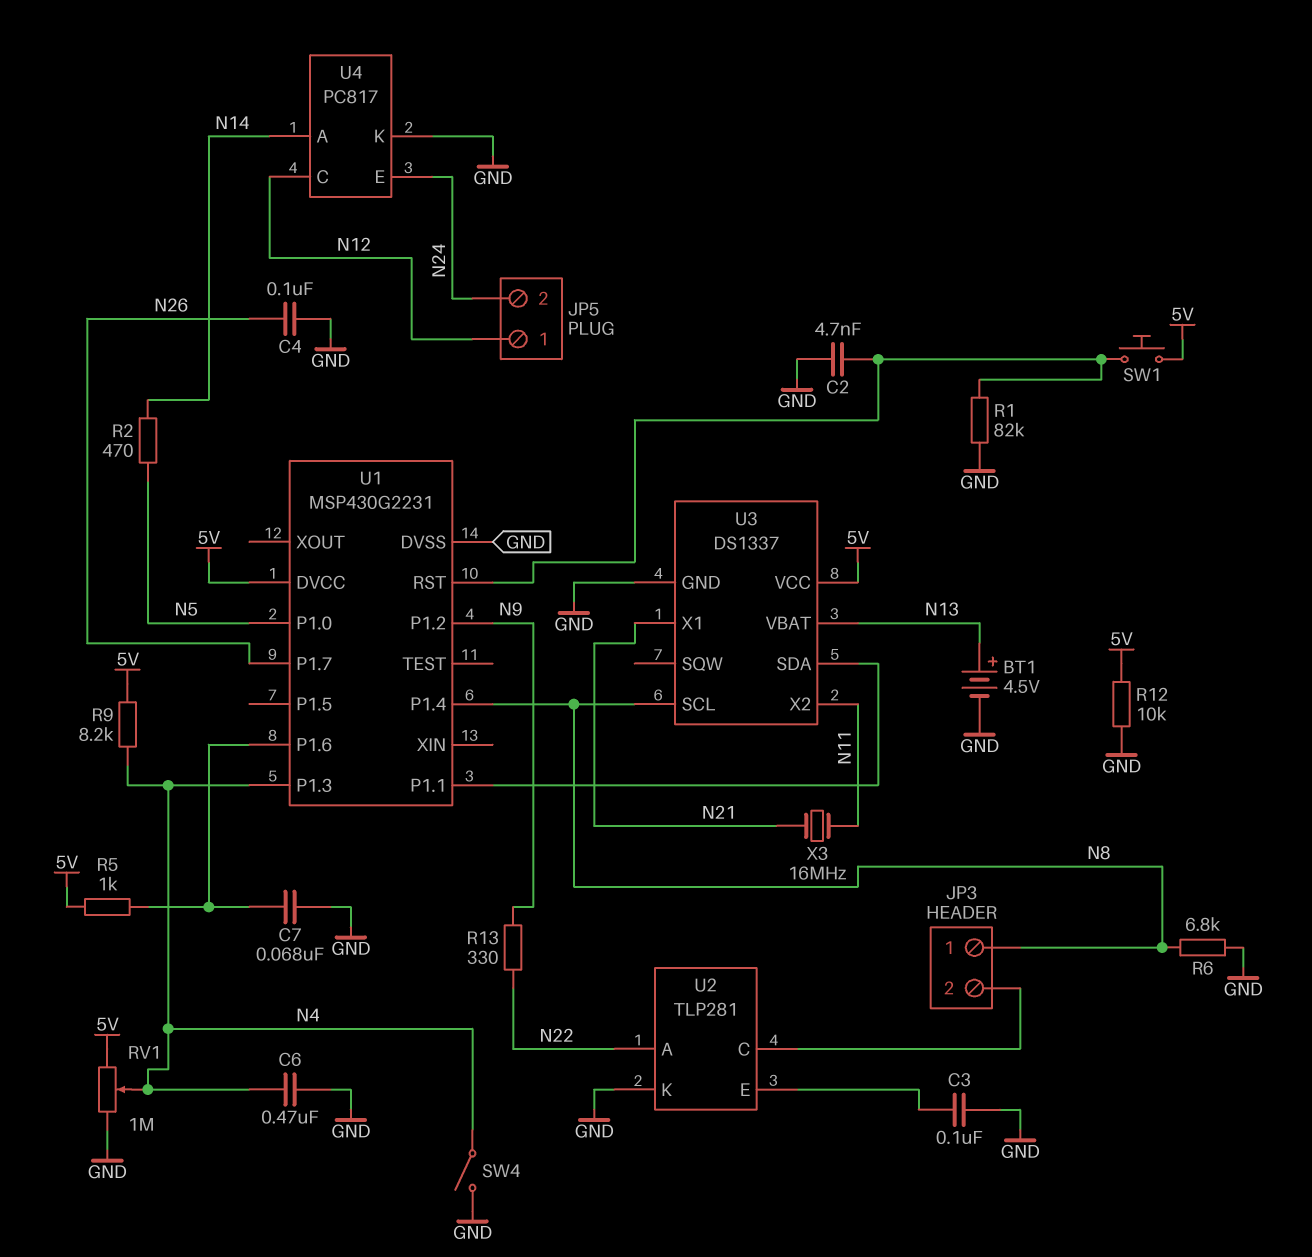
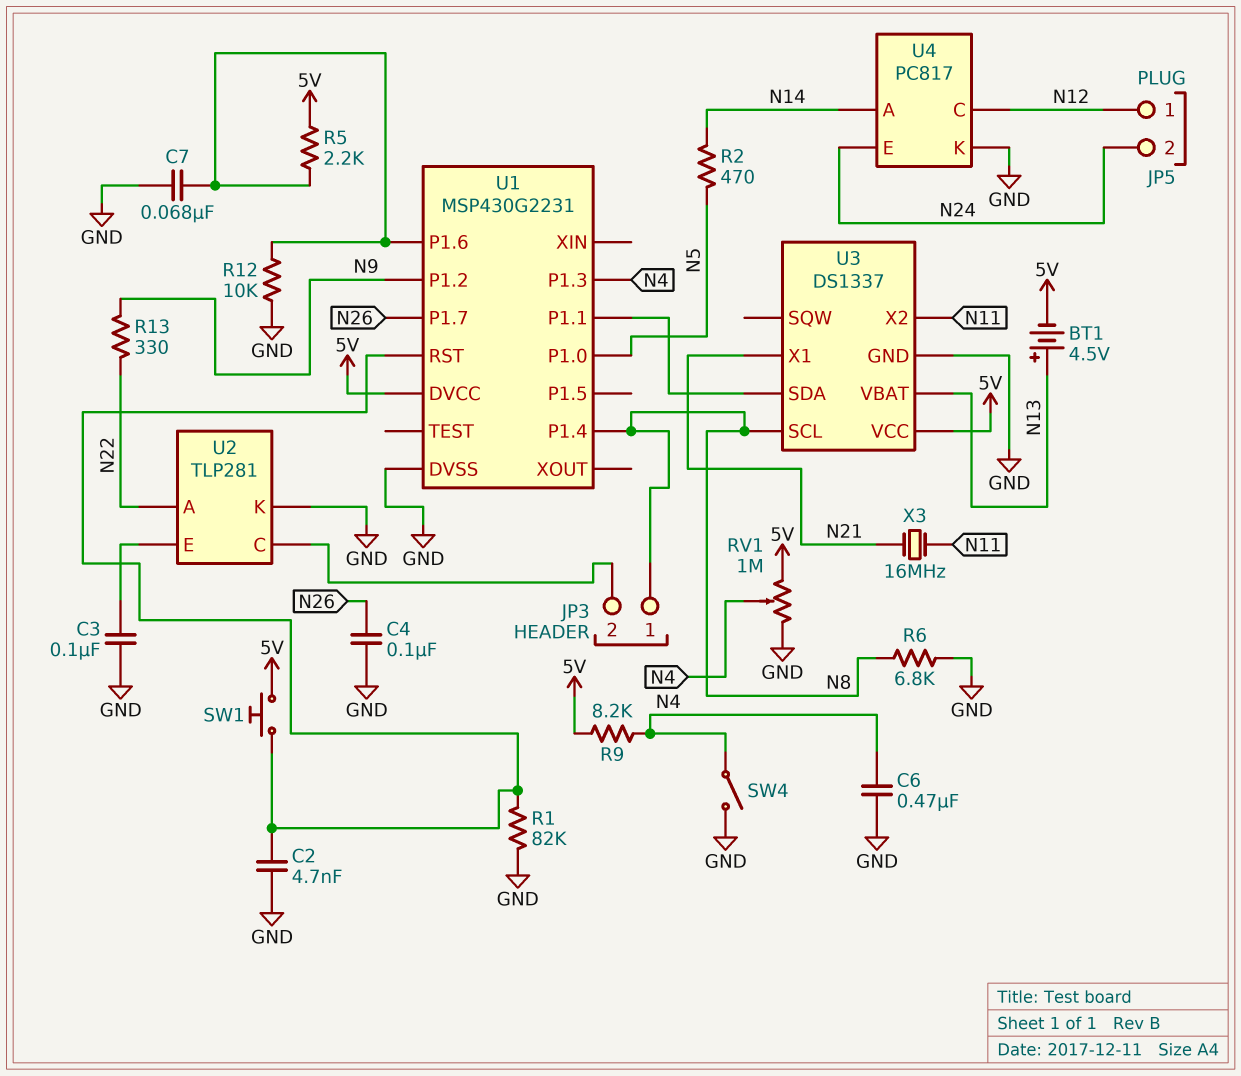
BT1: 4.5V (plus N13, minus GND) -> 4.5V (plus N13, minus 5V)
R5: 1k (5V, U1/P1.6) -> 2.2k (5V, U1/P1.6)
R12: 10k (5V, GND) -> 10k (GND, U1/P1.6)

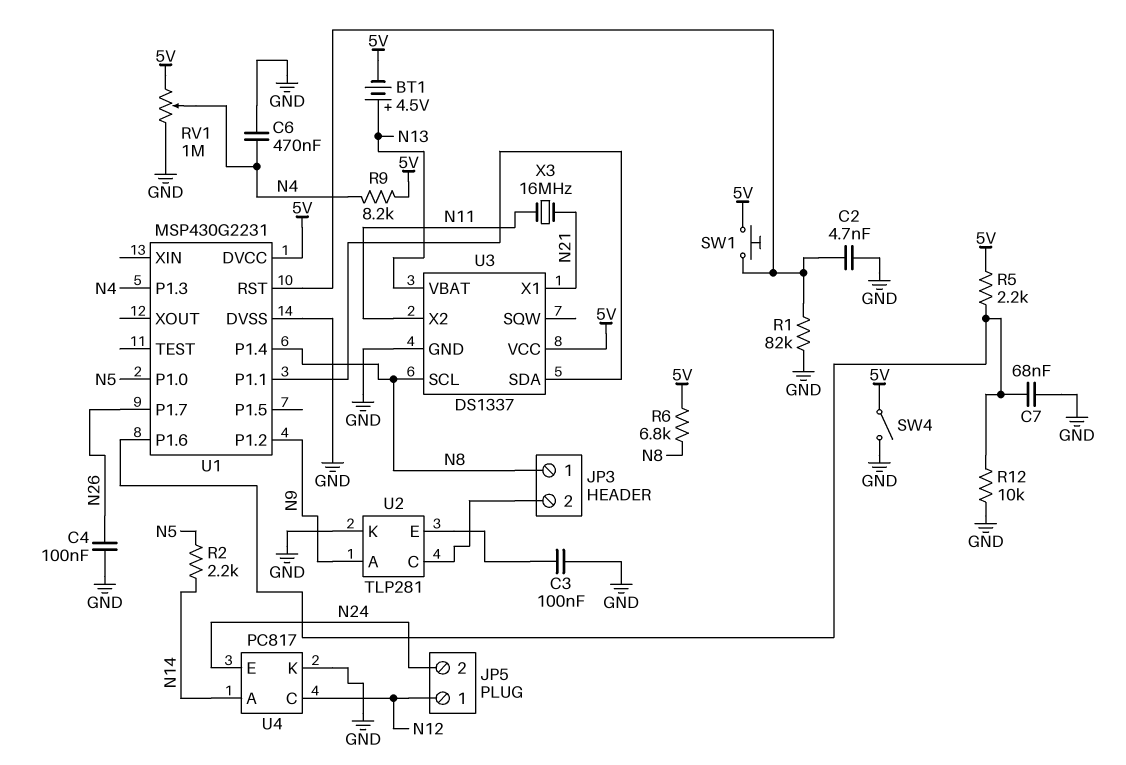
R2: 470 (N5, N14) -> 2.2k (N5, N14)
R6: 6.8k (GND, N8) -> 6.8k (5V, N8)
R13: 330 (N9, N22) -> none
SW4: switch (GND, N4) -> switch (5V, GND)
U2 pin A: N22 -> N9

